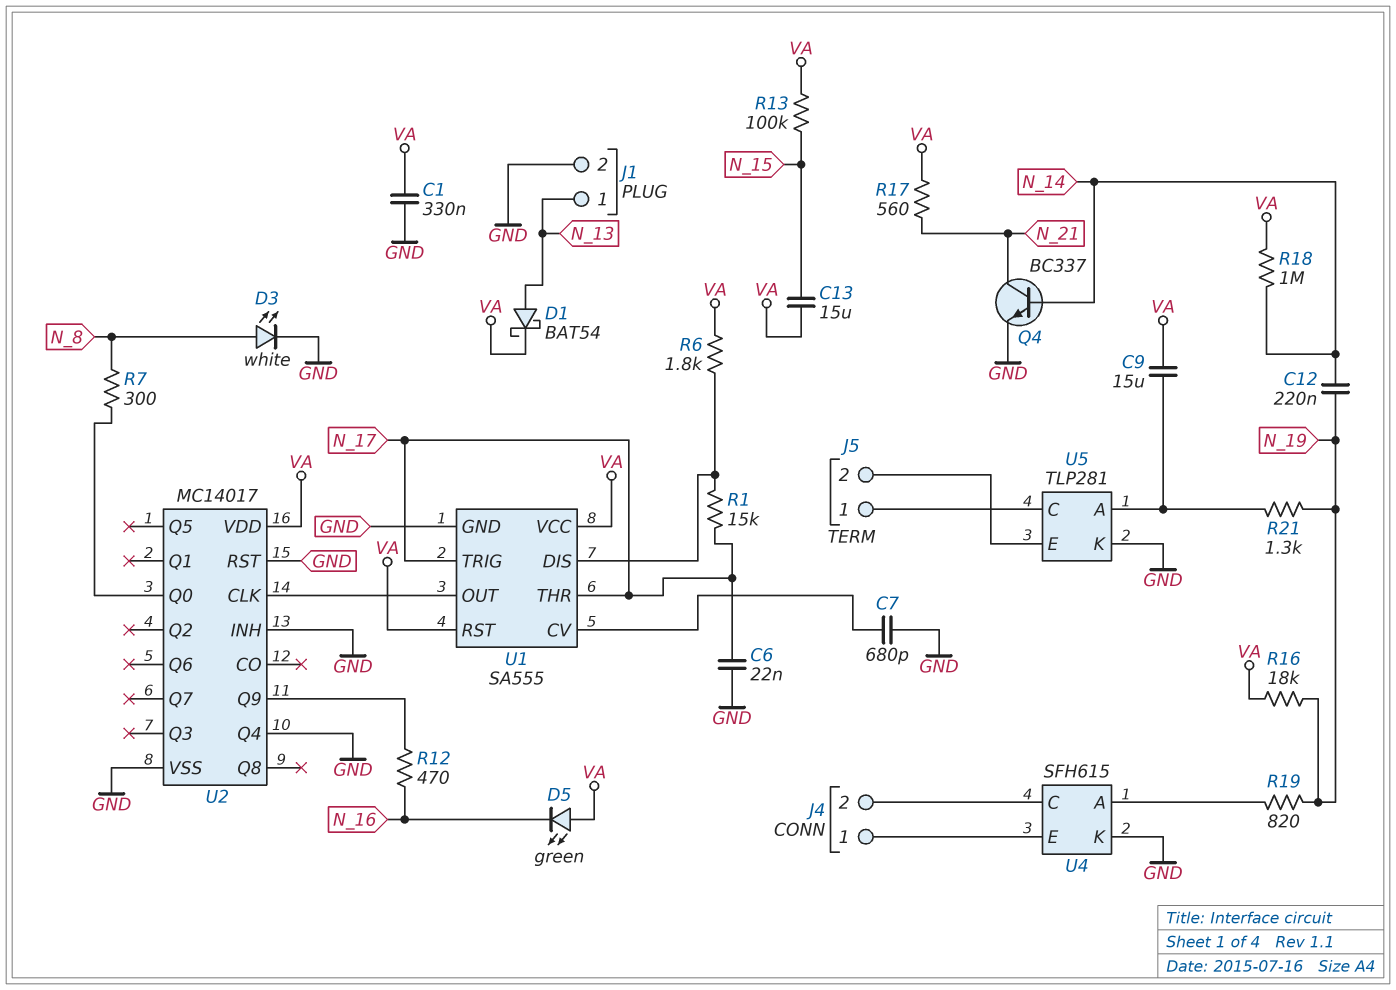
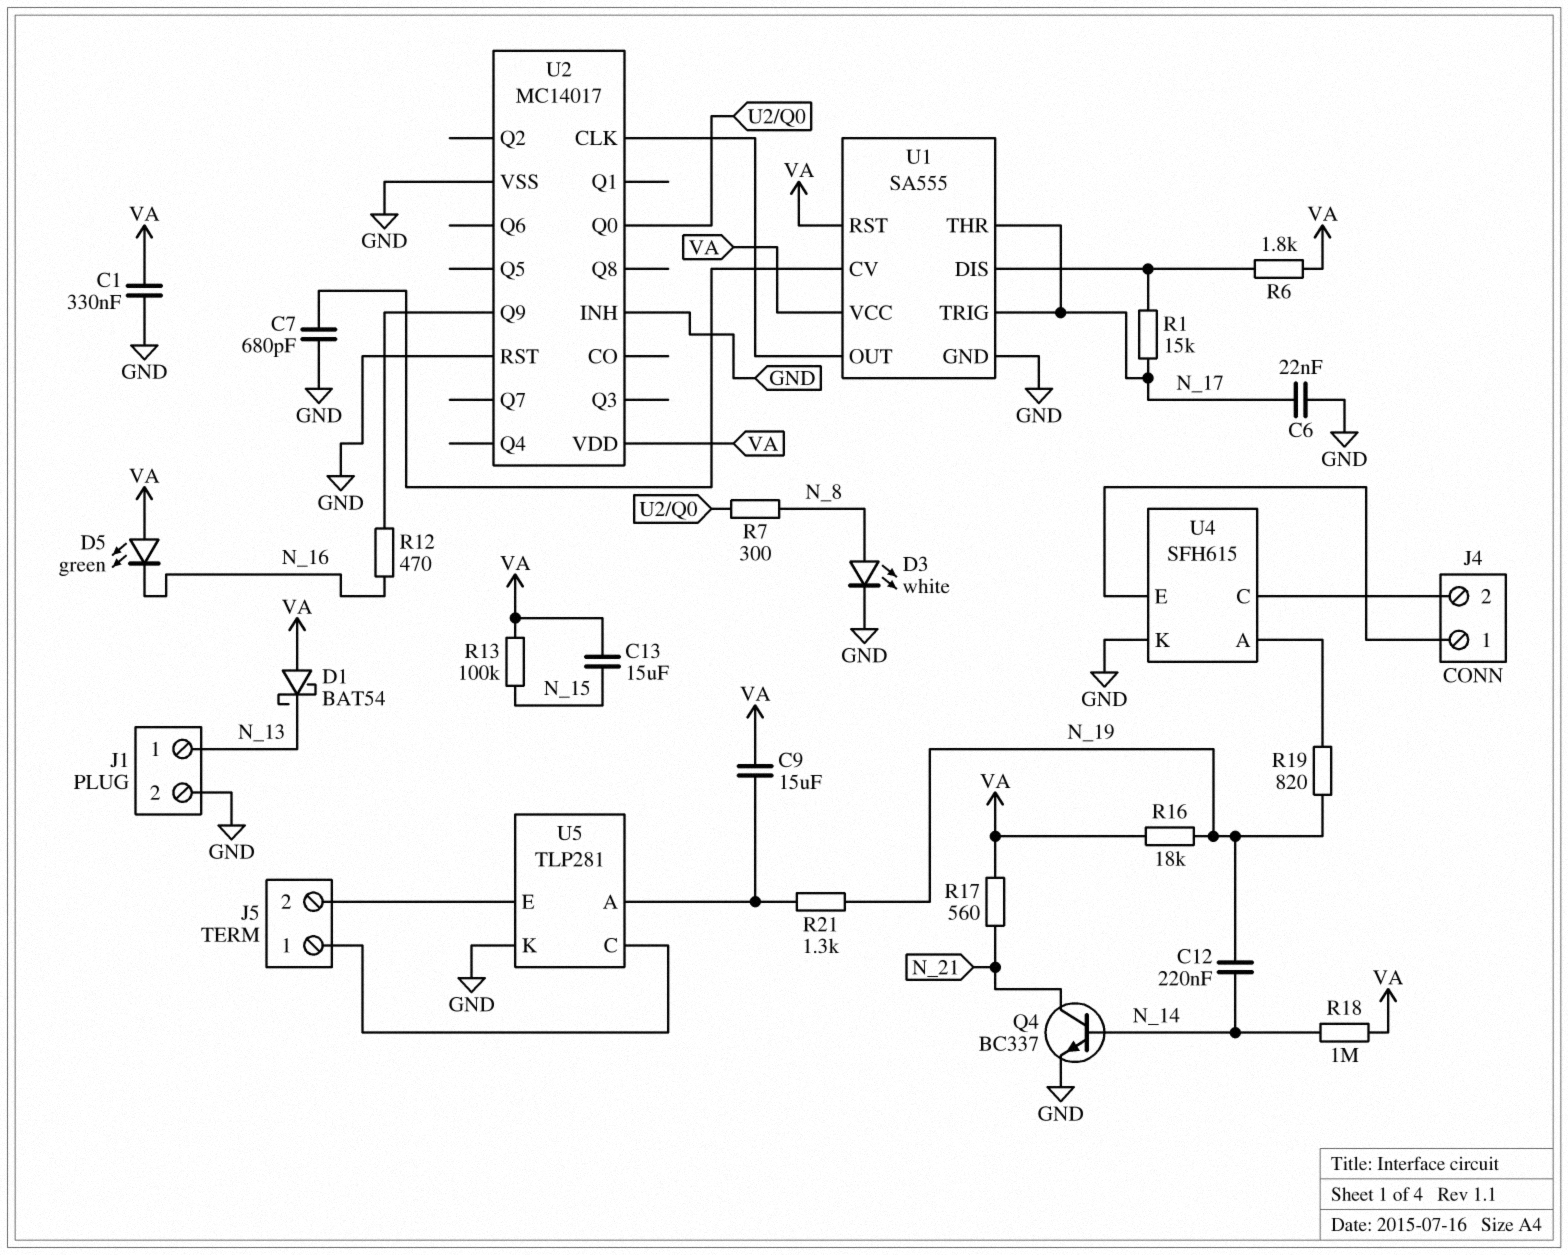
D1: schottky BAT54 (A N_13, K VA) -> schottky BAT54 (A VA, K N_13)
U2 pin Q4: GND -> none

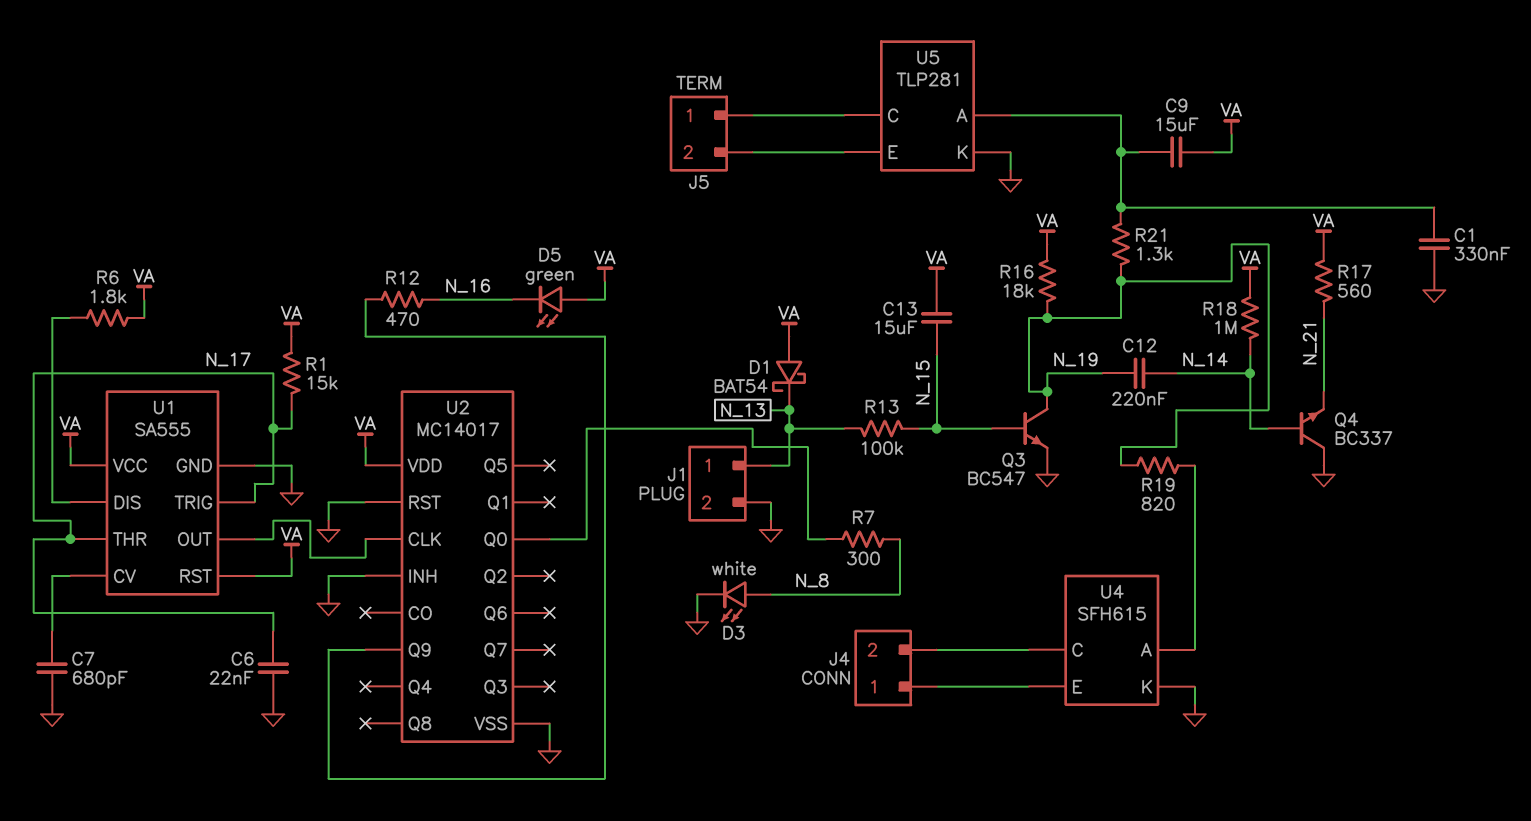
C1: 330nF (GND, VA) -> 330nF (GND, U5/A)
Q3: none -> NPN BC547 (B N_15, C N_19, E GND)
Q4: NPN BC337 (B N_14, C N_21, E GND) -> NPN BC337 (B N_14, C GND, E N_21)
R1: 15k (N_17, U1/DIS) -> 15k (N_17, VA)
R13: 100k (N_15, VA) -> 100k (N_13, N_15)

